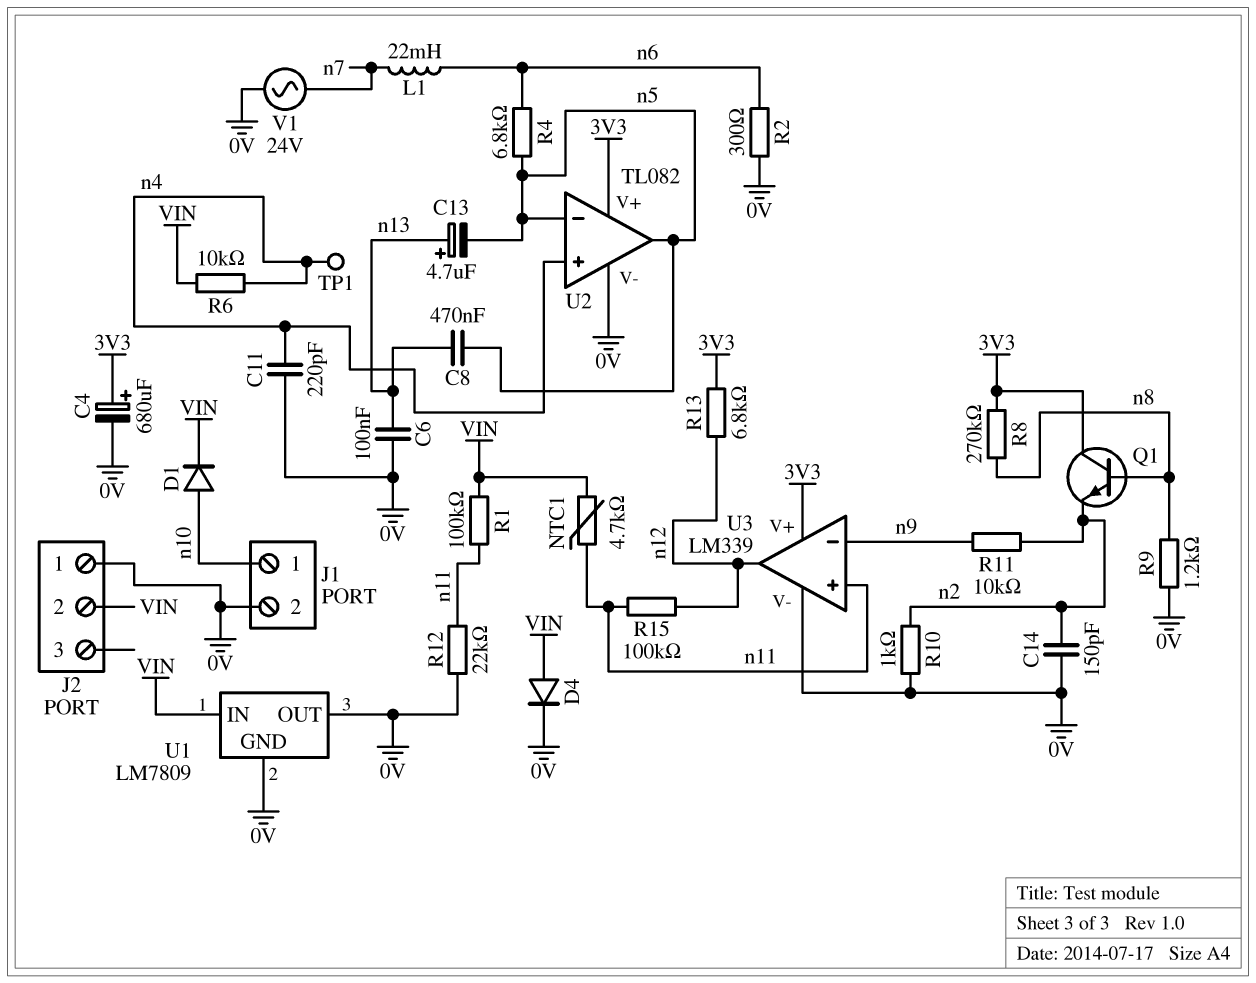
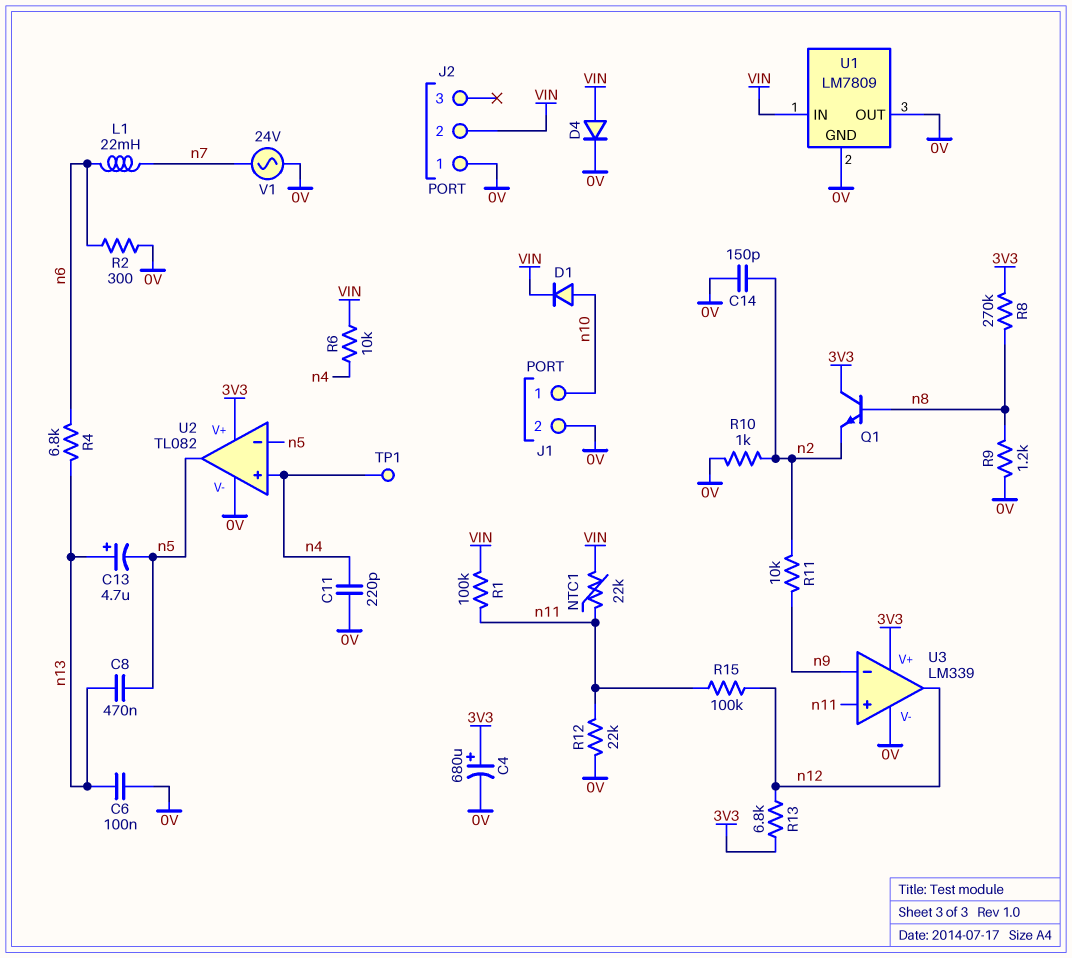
NTC1: 4.7k (VIN, n11) -> 22k (VIN, n11)
R4: 6.8k (n5, n6) -> 6.8k (n6, n13)

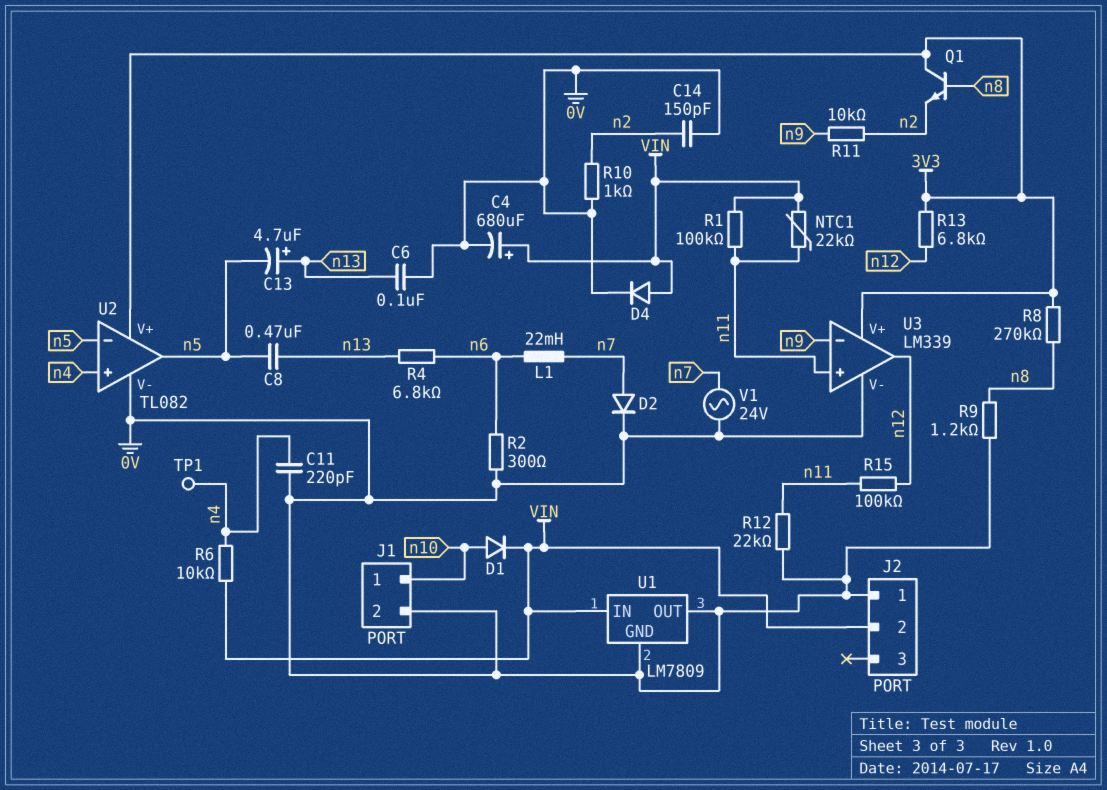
C4: 680uF (plus 3V3, minus 0V) -> 680uF (plus VIN, minus 0V)
D2: none -> diode (A n7, K 0V)

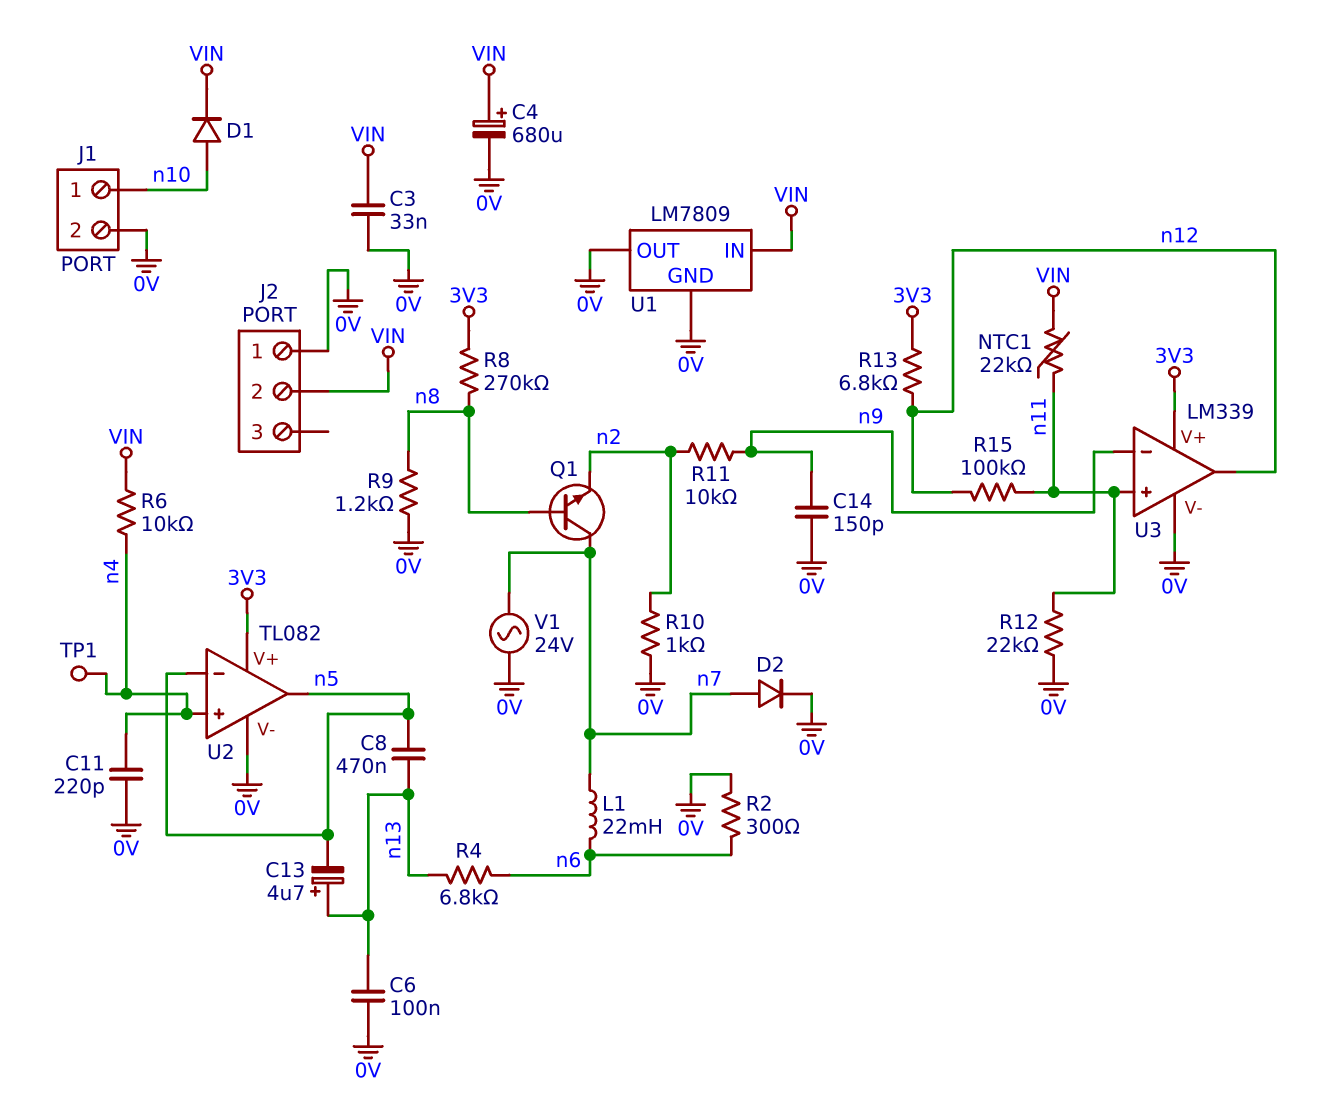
C3: none -> 33nF (0V, VIN)
C14: 150pF (0V, n2) -> 150pF (0V, n9)
D4: diode (A VIN, K 0V) -> none
Q1: NPN (B n8, C 3V3, E n2) -> NPN (B n8, C n7, E n2)
R1: 100k (VIN, n11) -> none

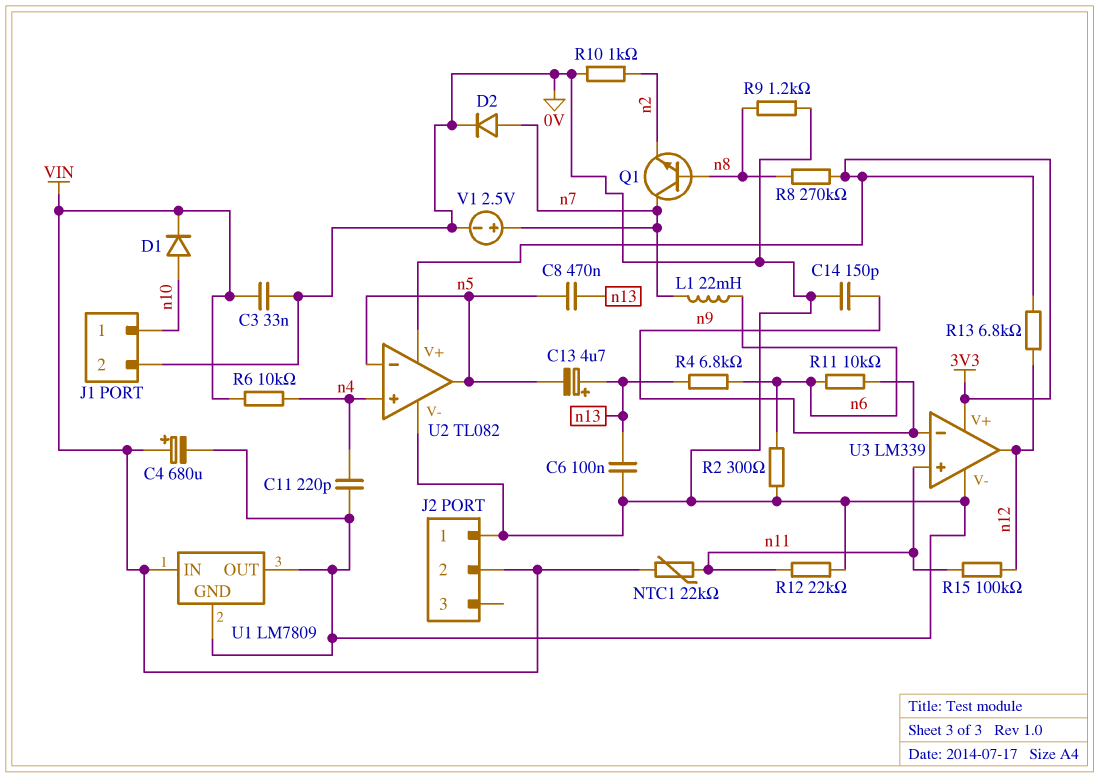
R11: 10k (n2, n9) -> 10k (n6, n9)
TP1: test point (n4) -> none
V1: AC 24V (0V, n7) -> 2.5V (plus n7, minus 0V)

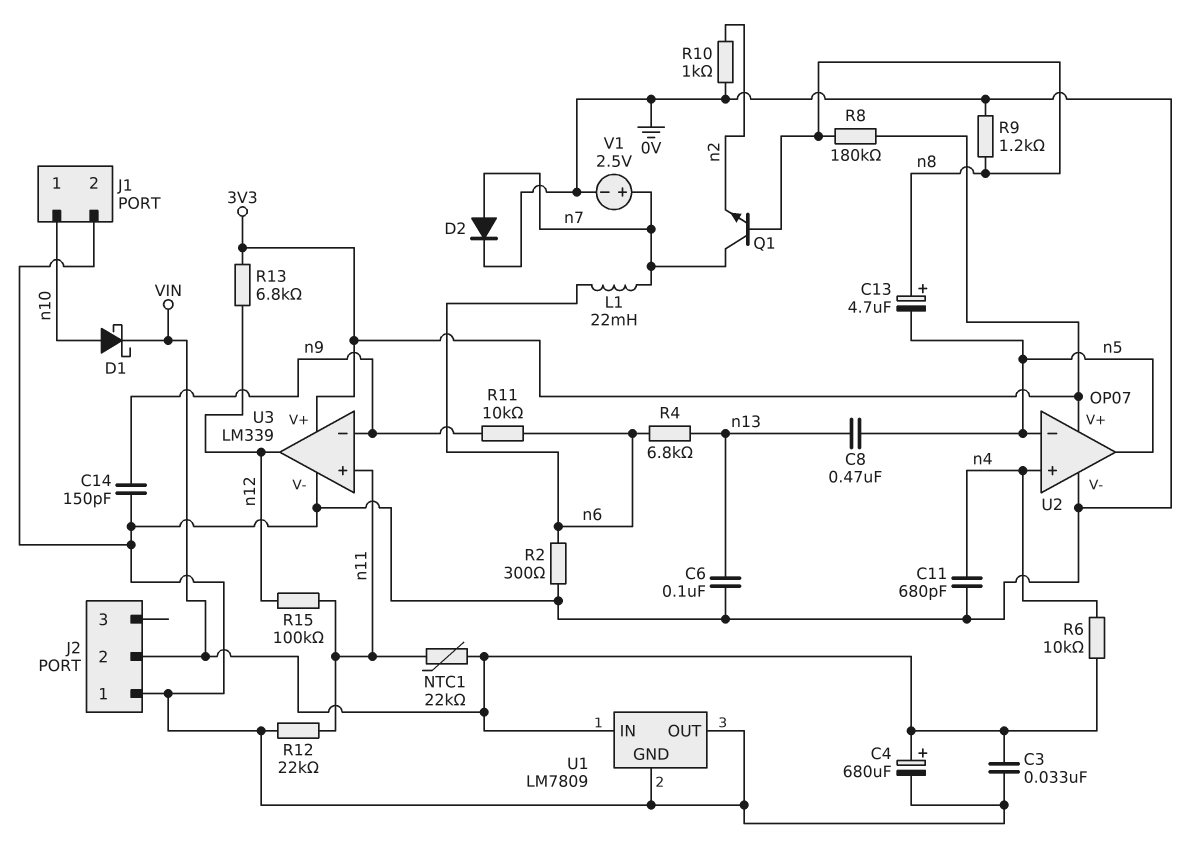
C11: 220pF (0V, n4) -> 680pF (0V, n4)
C13: 4.7uF (plus n13, minus n5) -> 4.7uF (plus n8, minus n5)
D1: diode (A n10, K VIN) -> schottky (A n10, K VIN)
R8: 270k (3V3, n8) -> 180k (3V3, n8)
U2: TL082 -> OP07

